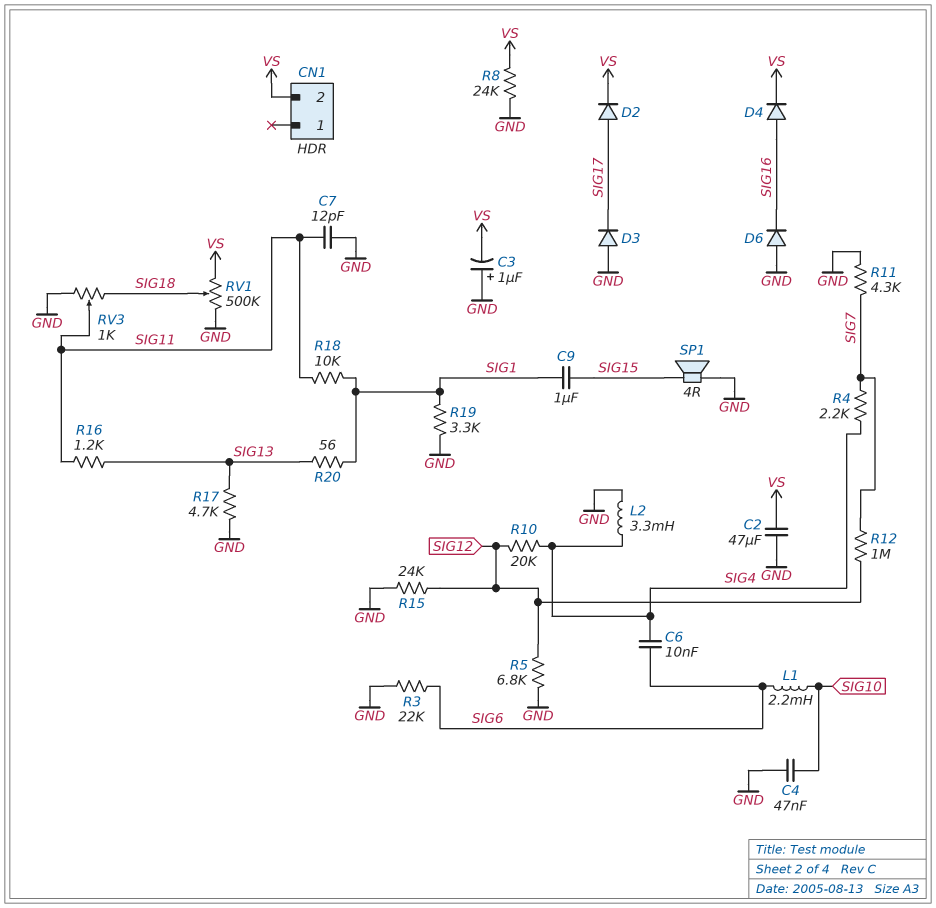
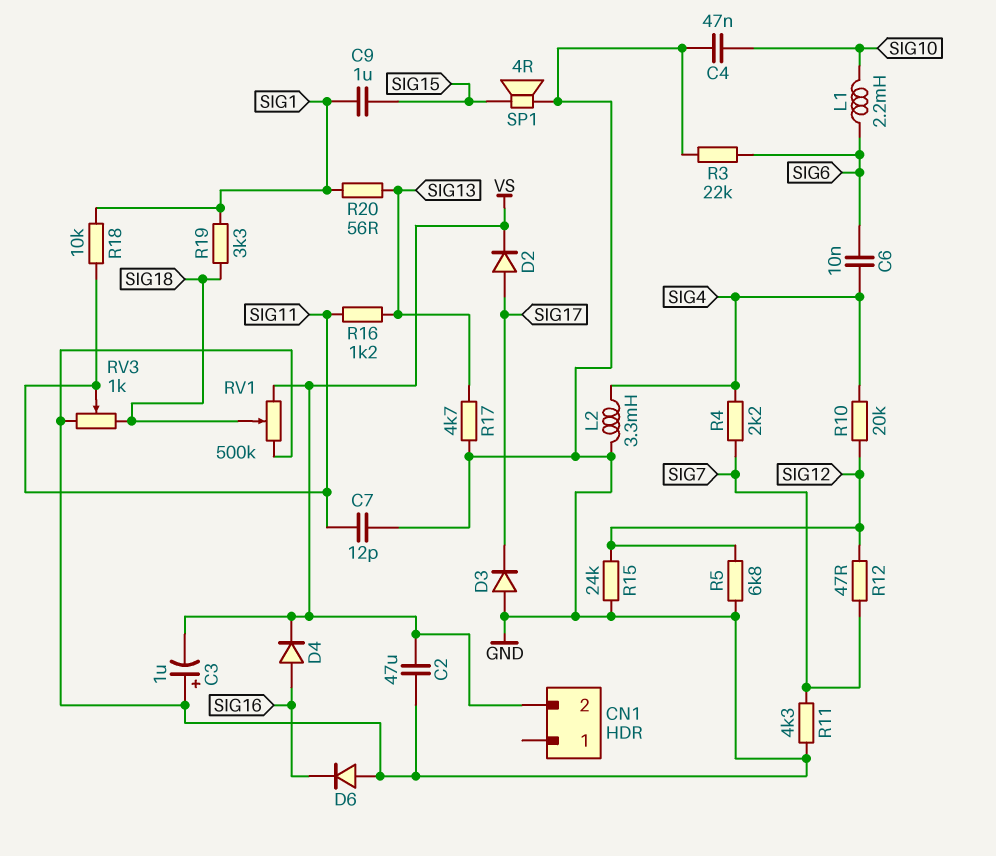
R8: 24k (GND, VS) -> none
R12: 1M (SIG7, SIG12) -> 47 (SIG7, SIG12)
R19: 3.3k (GND, SIG1) -> 3.3k (SIG1, SIG18)

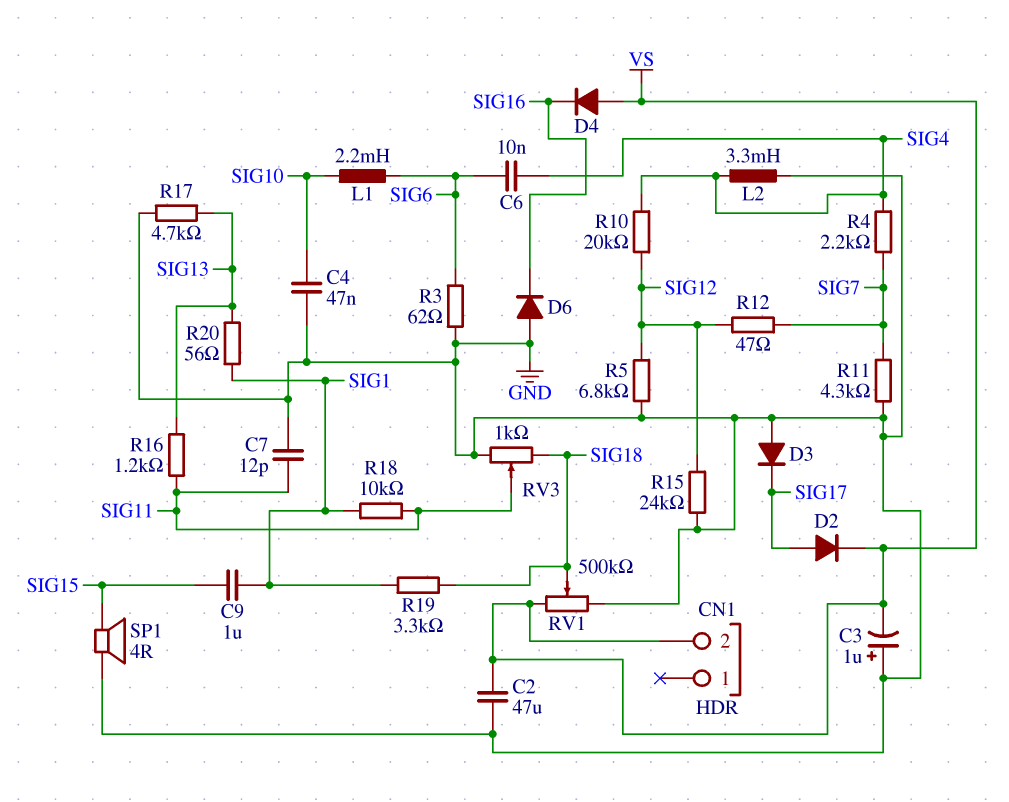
D4: diode (A SIG16, K VS) -> diode (A VS, K SIG16)
R3: 22k (GND, SIG6) -> 62 (GND, SIG6)

